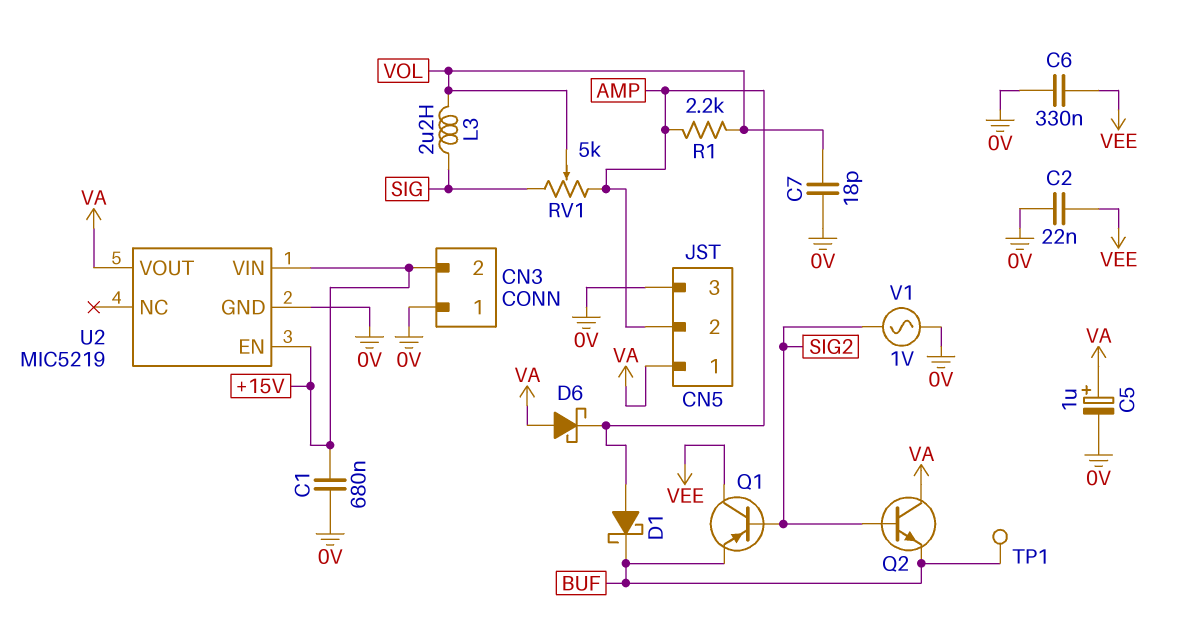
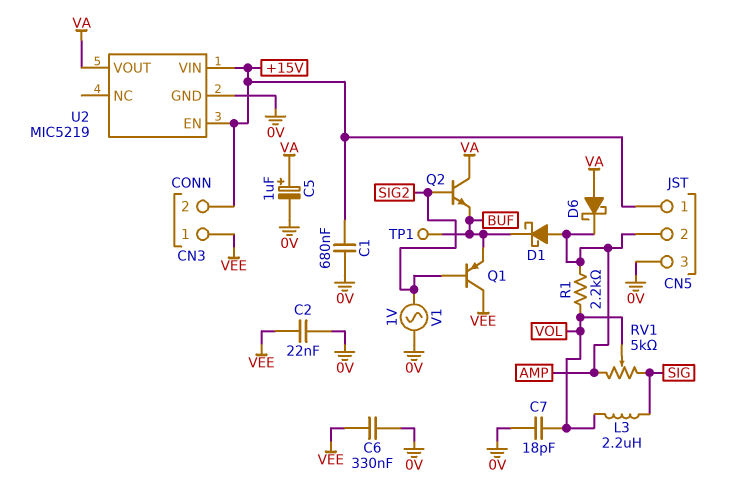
CN3 pin 1: 0V -> VEE
CN5 pin 1: VA -> +15V

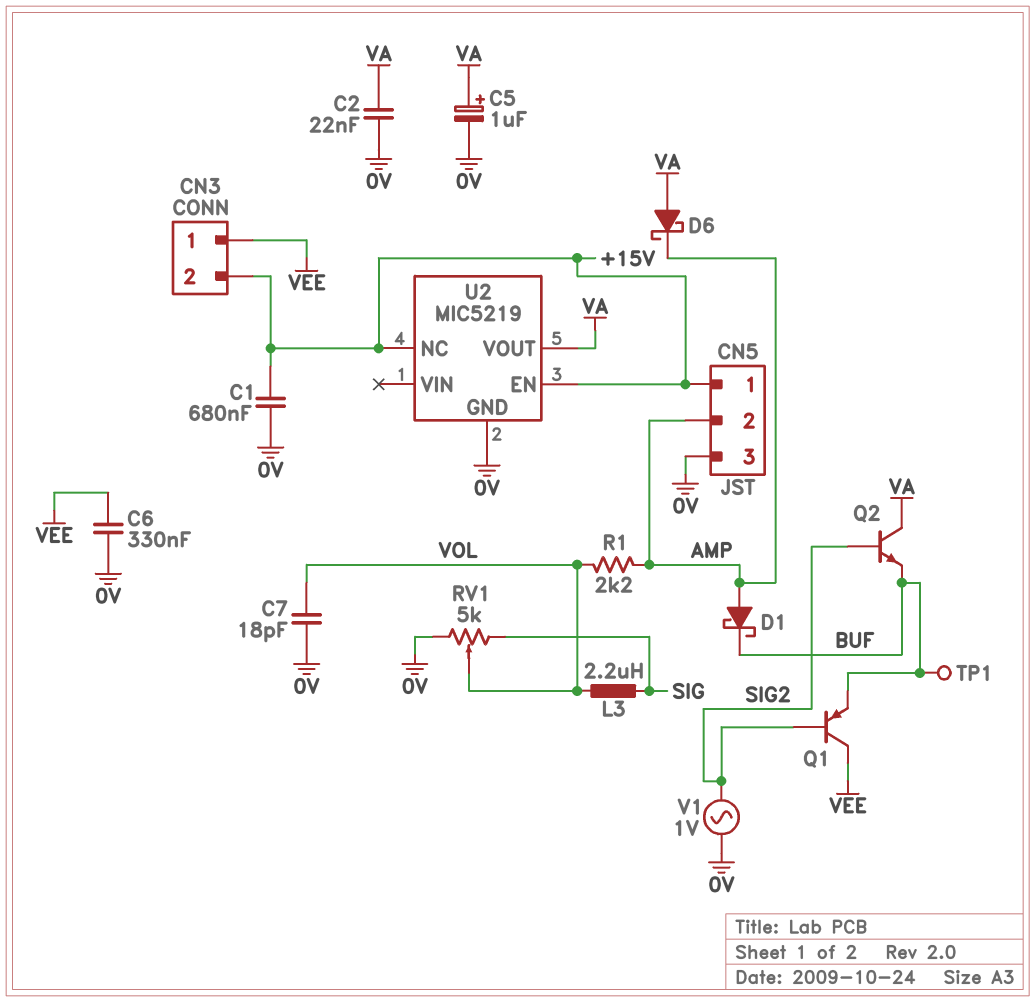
C2: 22nF (0V, VEE) -> 22nF (0V, VA)
RV1: 5k (AMP, SIG, wiper VOL) -> 5k (0V, SIG, wiper VOL)
U2 pin NC: none -> +15V
U2 pin VIN: +15V -> none

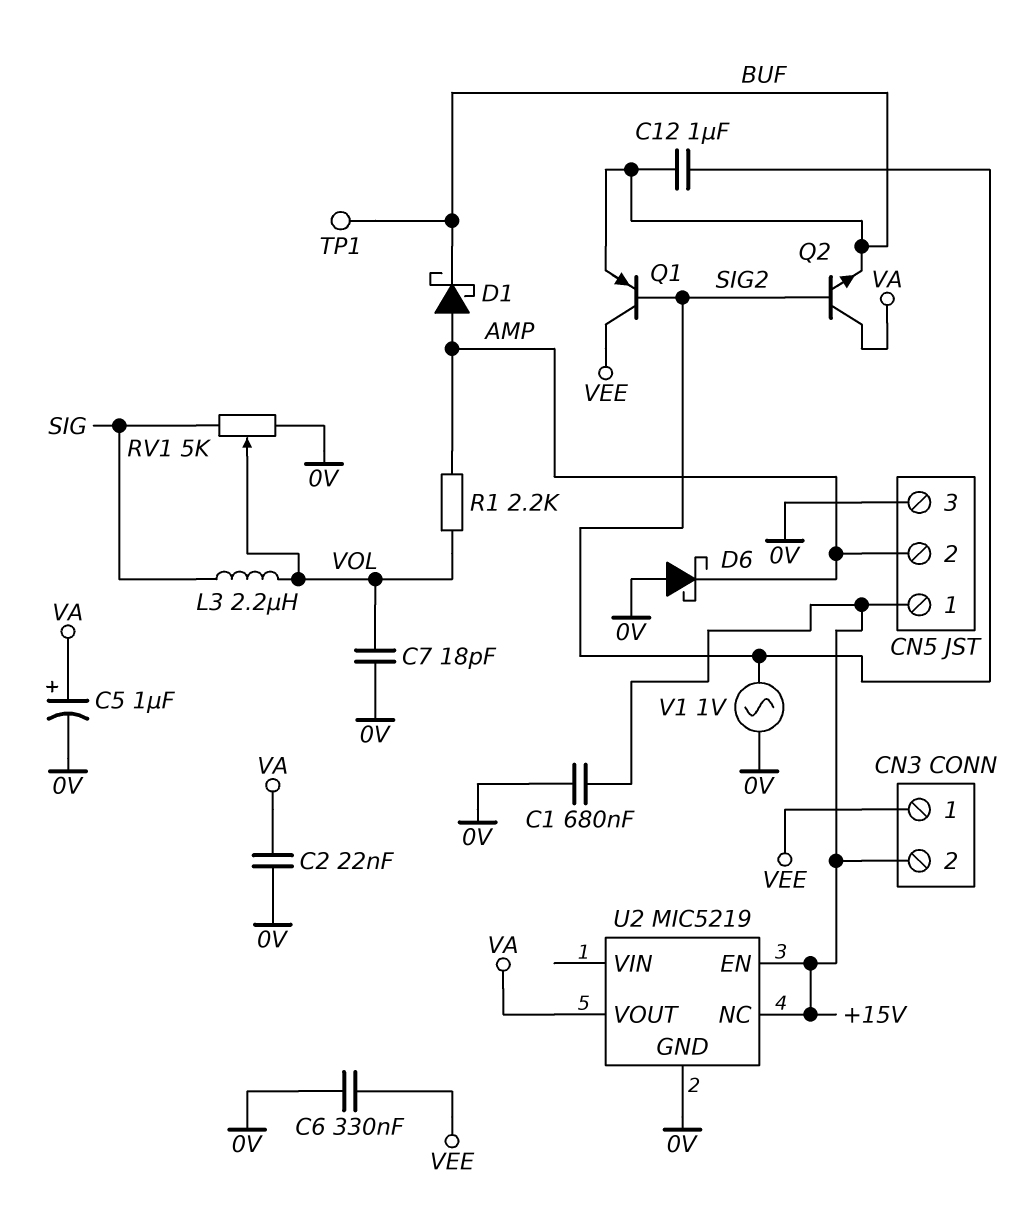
C12: none -> 1uF (BUF, SIG2)
D6: schottky (A VA, K AMP) -> schottky (A 0V, K AMP)

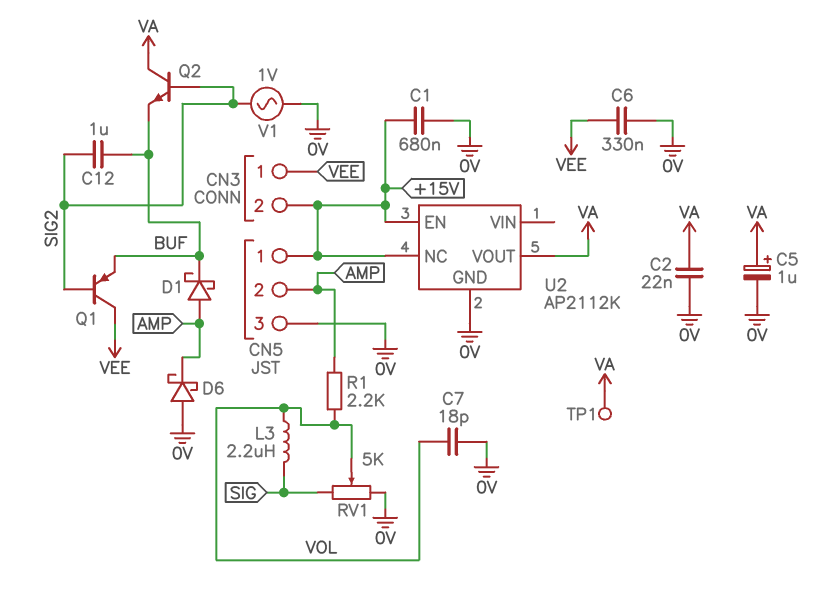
TP1: test point (BUF) -> test point (VA)
U2: MIC5219 -> AP2112K

